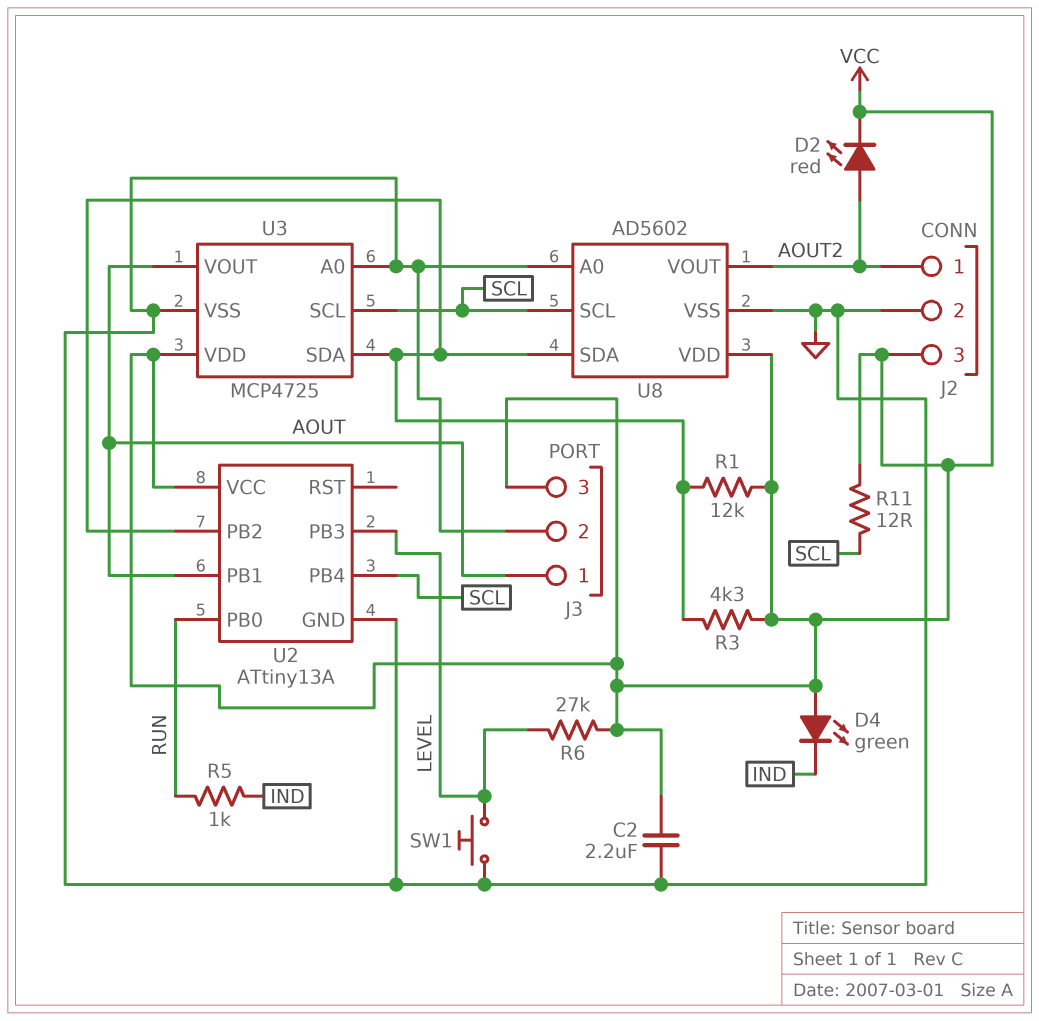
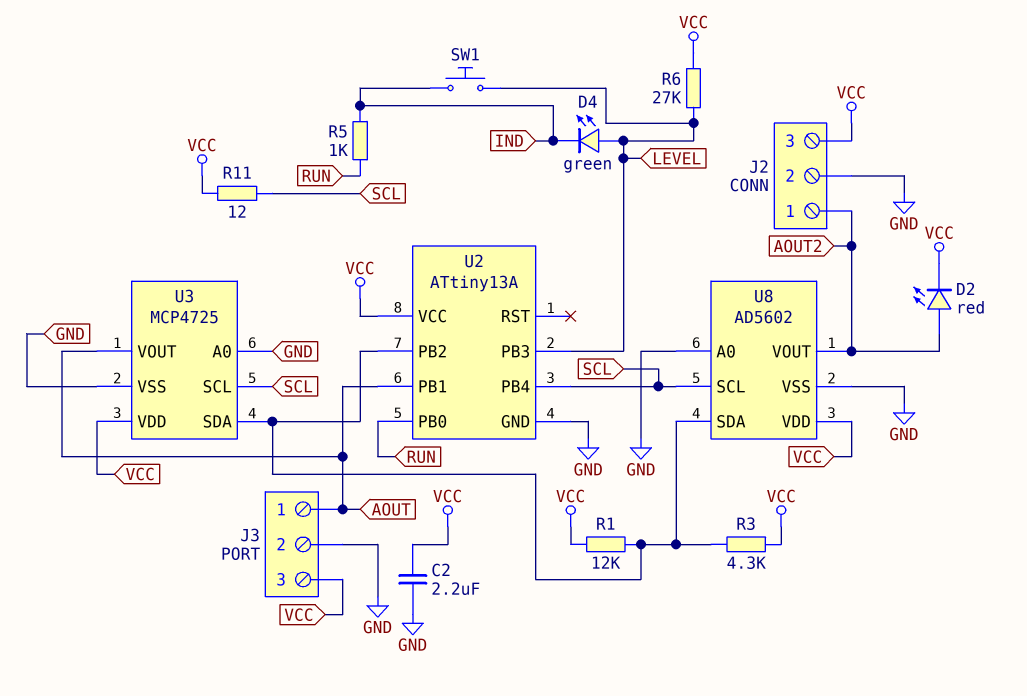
D4: LED green (A VCC, K IND) -> LED green (A LEVEL, K IND)
SW1: button (GND, LEVEL) -> button (IND, LEVEL)

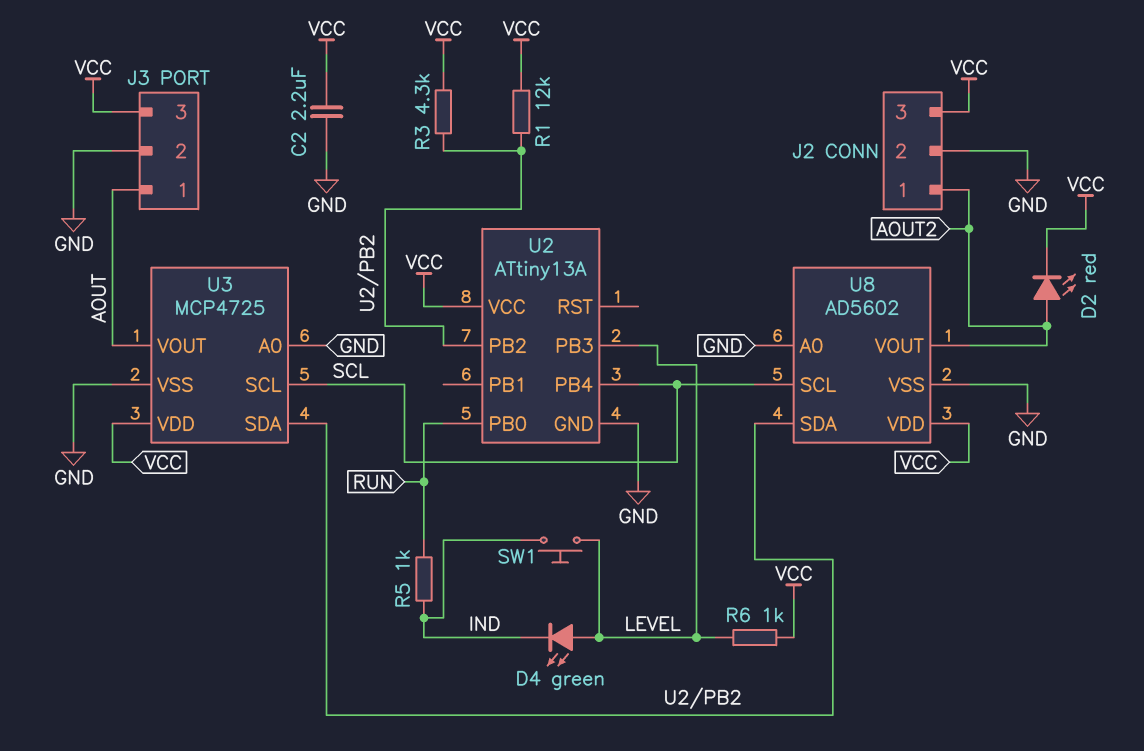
R6: 27k (LEVEL, VCC) -> 1k (LEVEL, VCC)
R11: 12 (SCL, VCC) -> none
U2 pin PB1: AOUT -> none

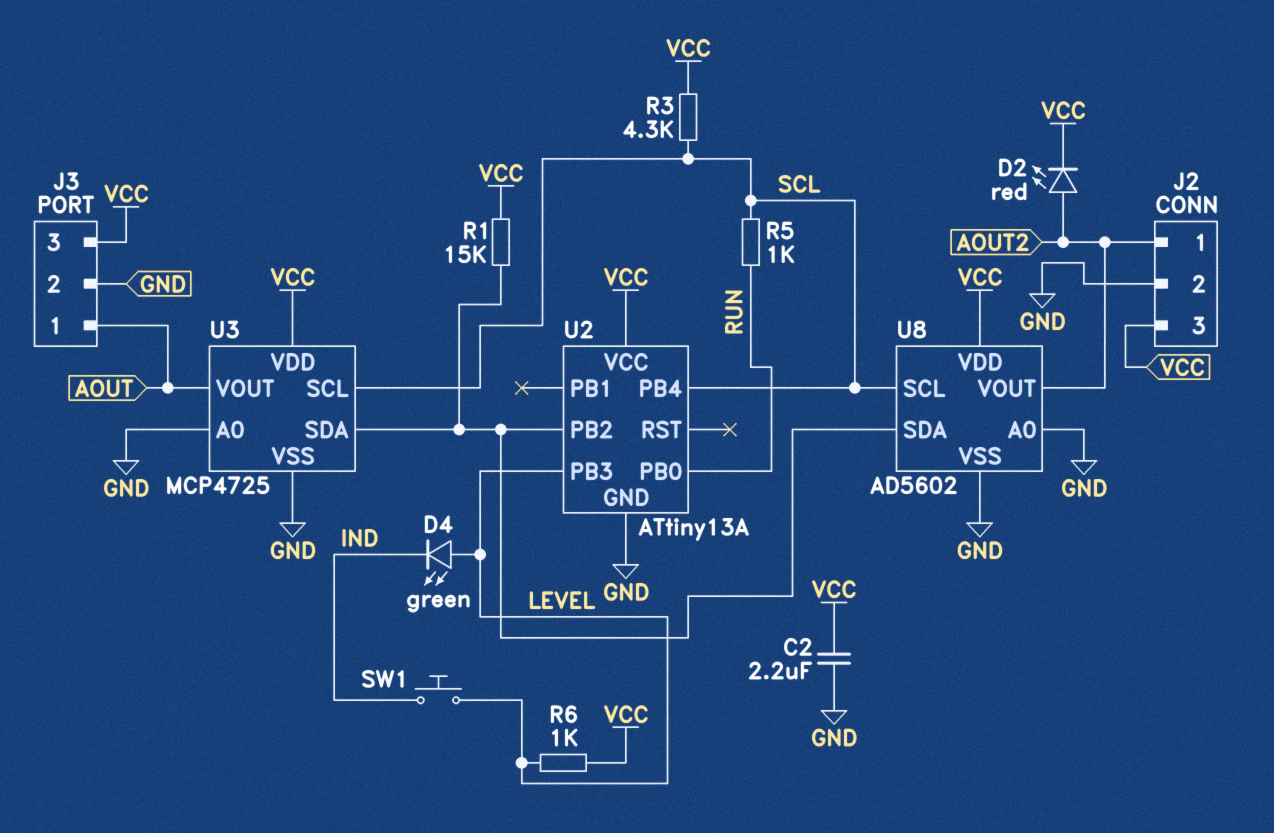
R1: 12k (U2/PB2, VCC) -> 15k (U2/PB2, VCC)
R3: 4.3k (U2/PB2, VCC) -> 4.3k (SCL, VCC)
R5: 1k (IND, RUN) -> 1k (RUN, SCL)

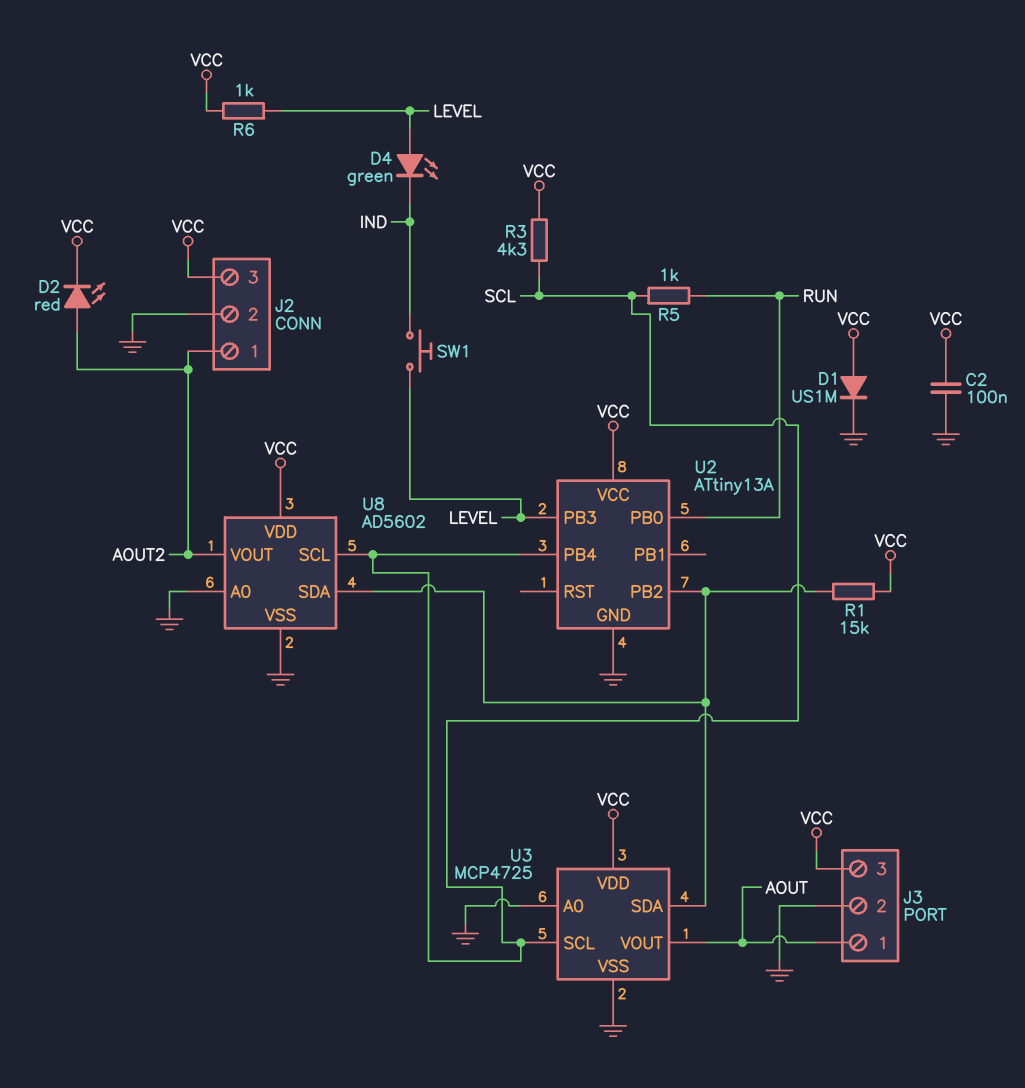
C2: 2.2uF (GND, VCC) -> 100nF (GND, VCC)
D1: none -> diode US1M (A VCC, K GND)

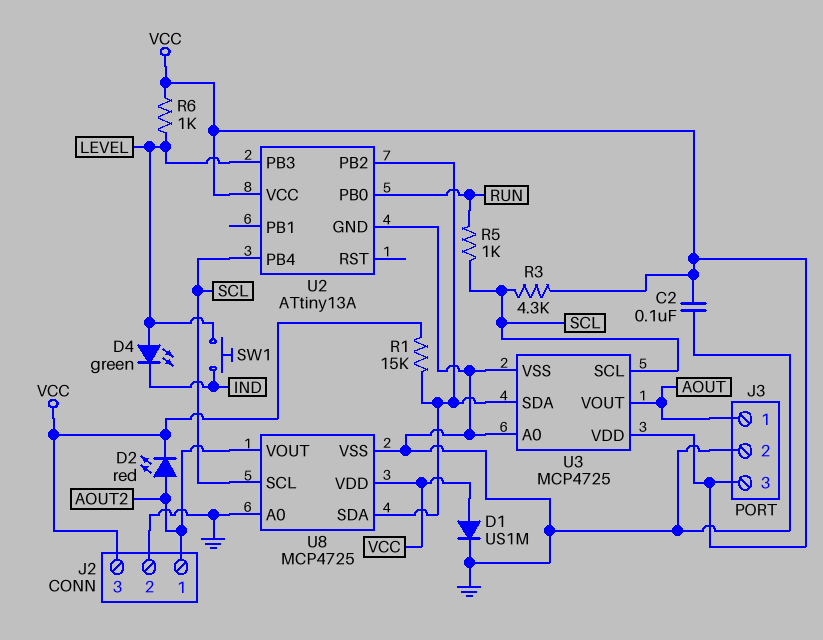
U8: AD5602 -> MCP4725

